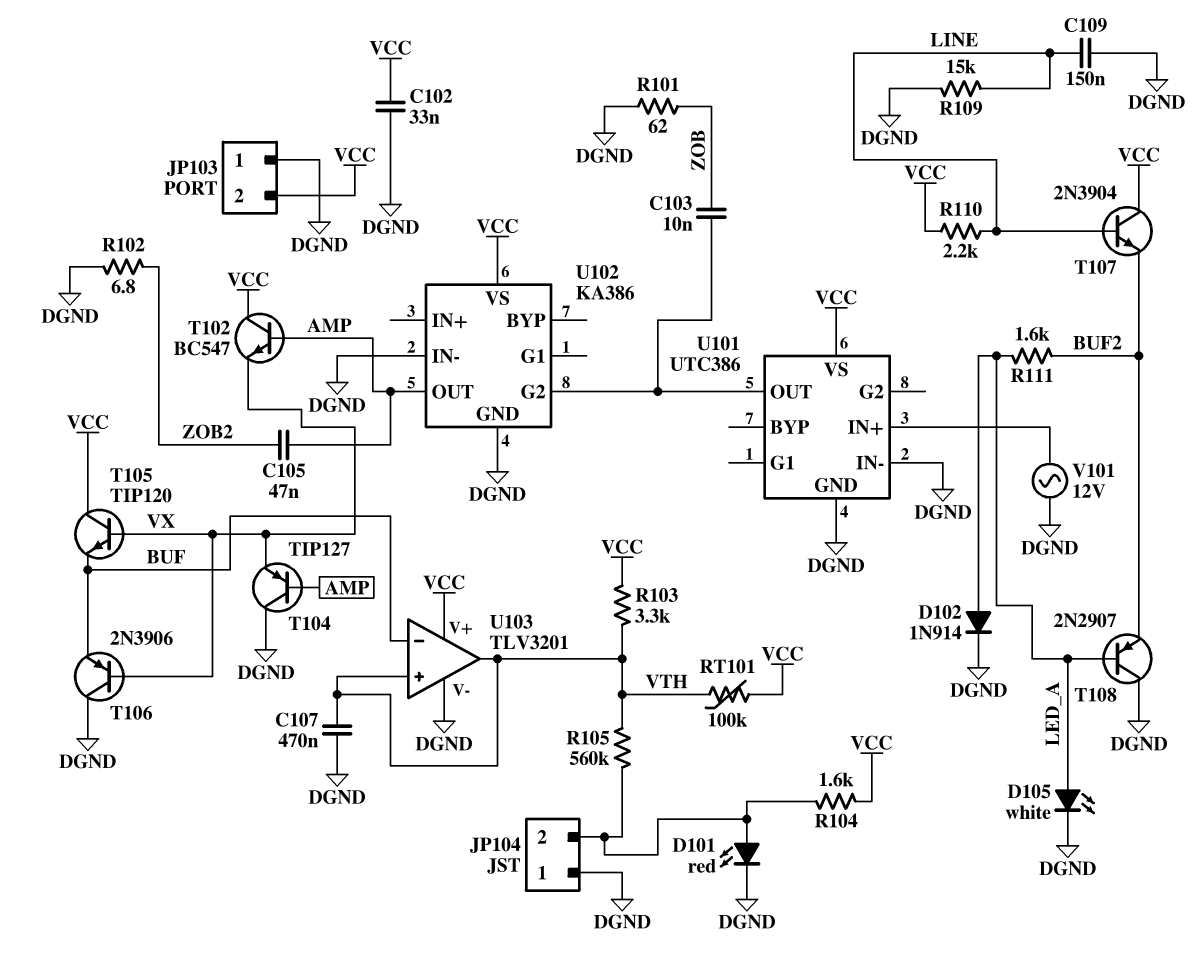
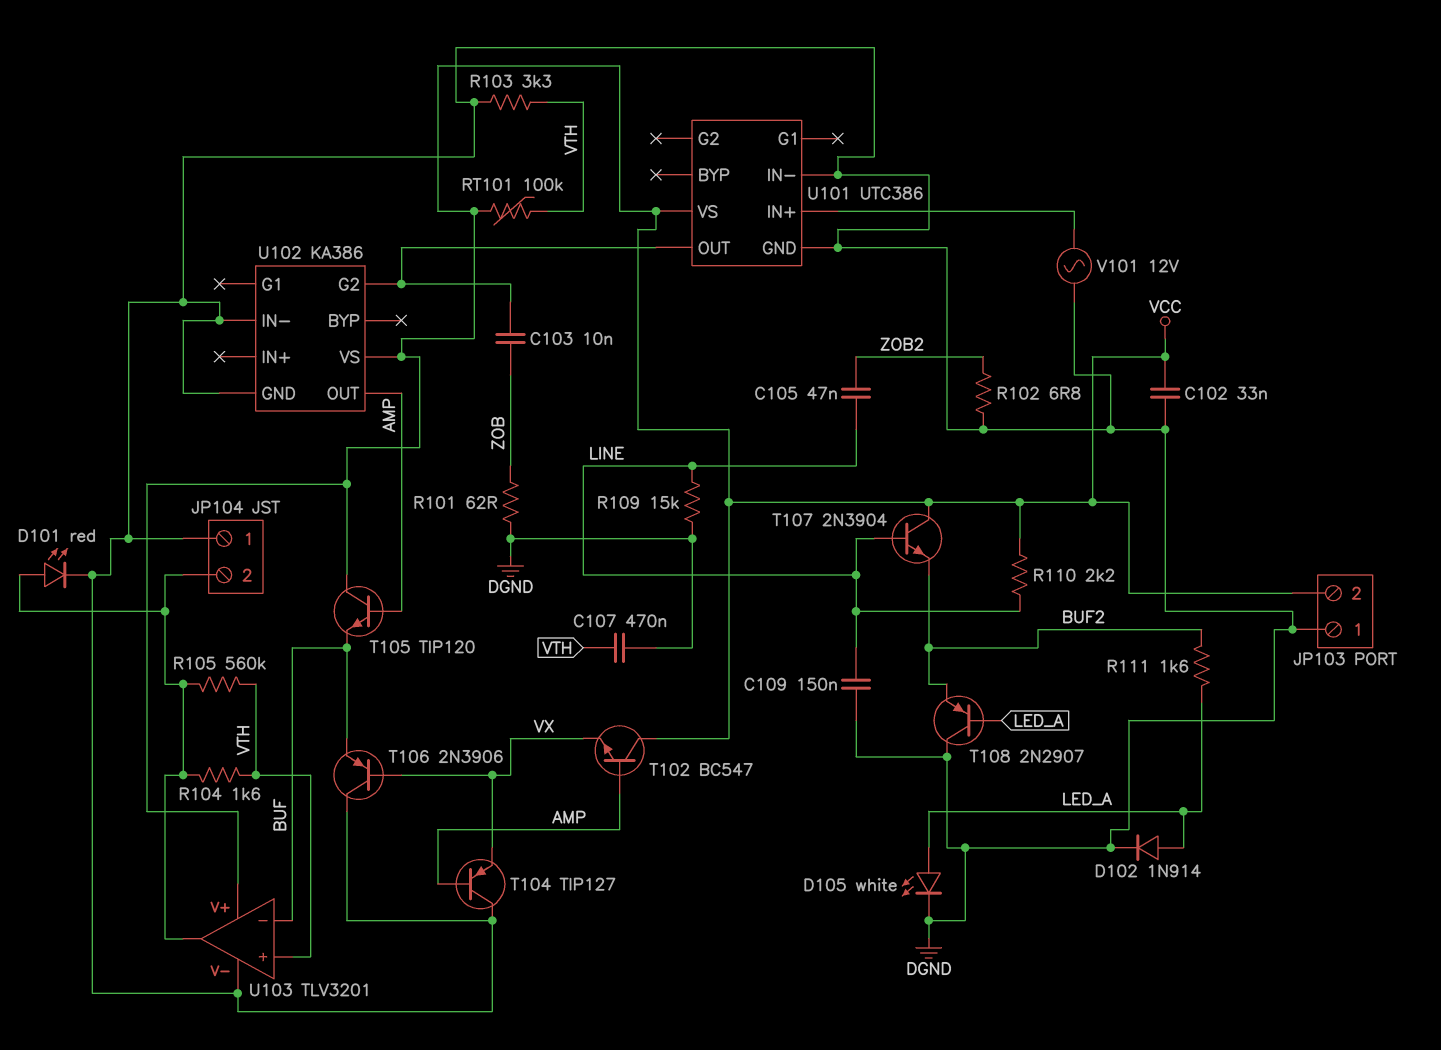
C105: 47nF (AMP, ZOB2) -> 47nF (LINE, ZOB2)
R103: 3.3k (VCC, VTH) -> 3.3k (DGND, VTH)
R104: 1.6k (JP104/2, VCC) -> 1.6k (JP104/2, VTH)
T105: NPN TIP120 (B VX, C VCC, E BUF) -> NPN TIP120 (B AMP, C VCC, E BUF)
U103 pin out: VTH -> JP104/2

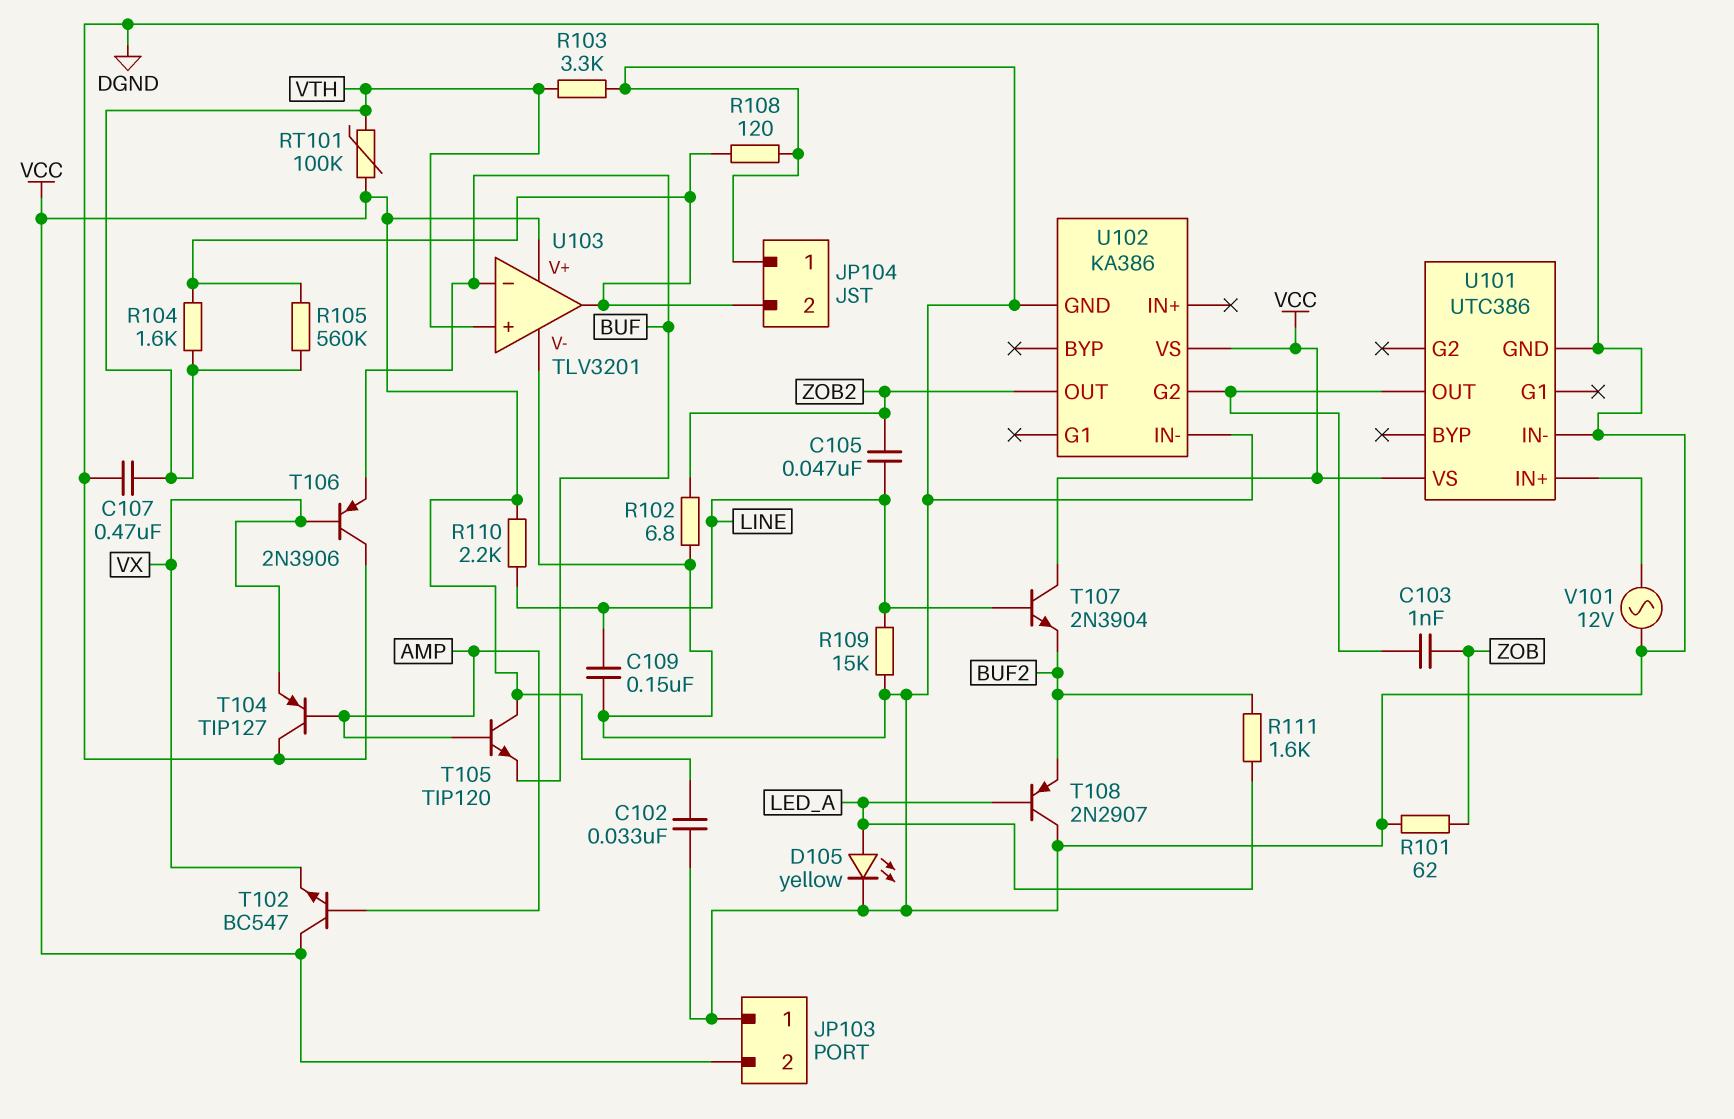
C103: 10nF (U101/OUT, ZOB) -> 1nF (U101/OUT, ZOB)
D101: LED red (A JP104/2, K DGND) -> none
D102: diode 1N914 (A LED_A, K DGND) -> none
D105: LED white (A LED_A, K DGND) -> LED yellow (A LED_A, K DGND)
R108: none -> 120 (DGND, JP104/2)
U102 pin OUT: AMP -> ZOB2

